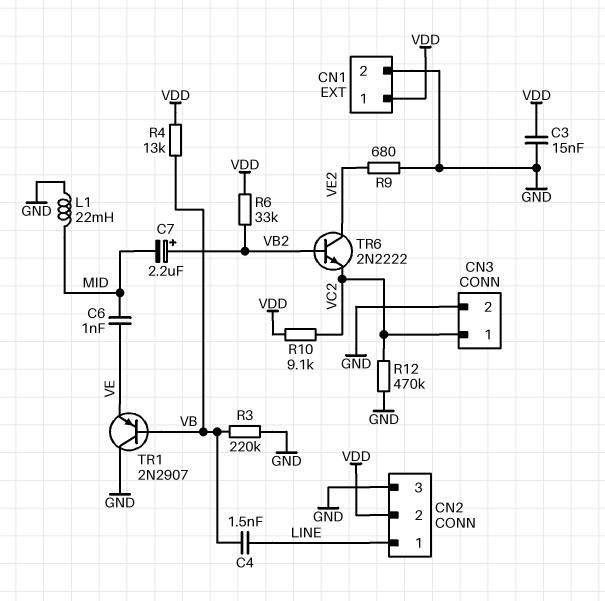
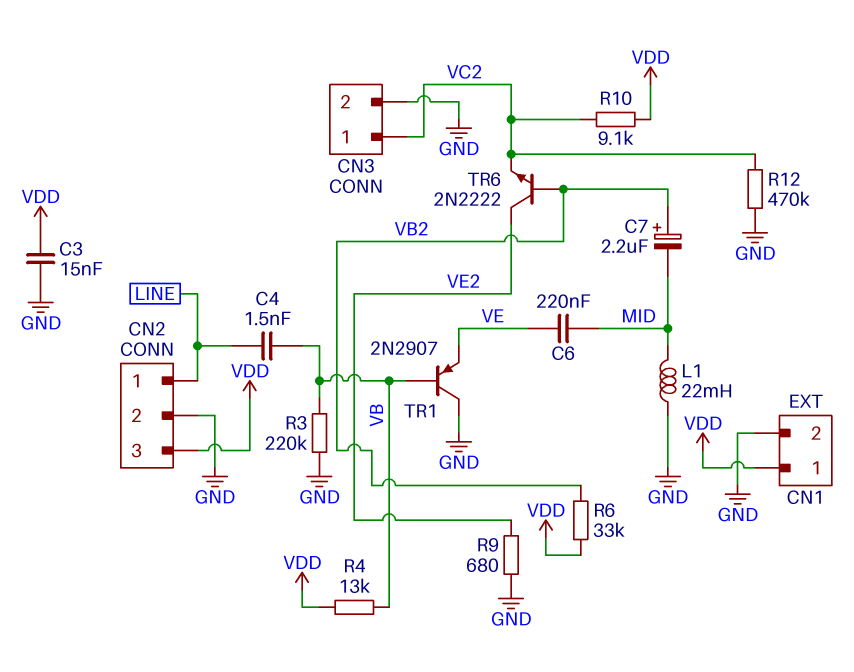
C6: 1nF (MID, VE) -> 220nF (MID, VE)
CN2 pin 2: VDD -> GND
CN2 pin 3: GND -> VDD

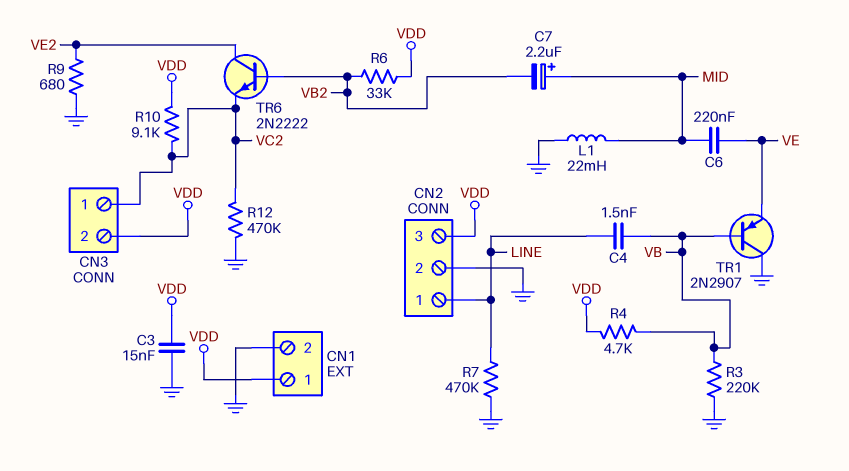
C7: 2.2uF (plus VB2, minus MID) -> 2.2uF (plus MID, minus VB2)
CN3 pin 2: GND -> VDD
R4: 13k (VB, VDD) -> 4.7k (VB, VDD)
R7: none -> 470k (GND, LINE)

